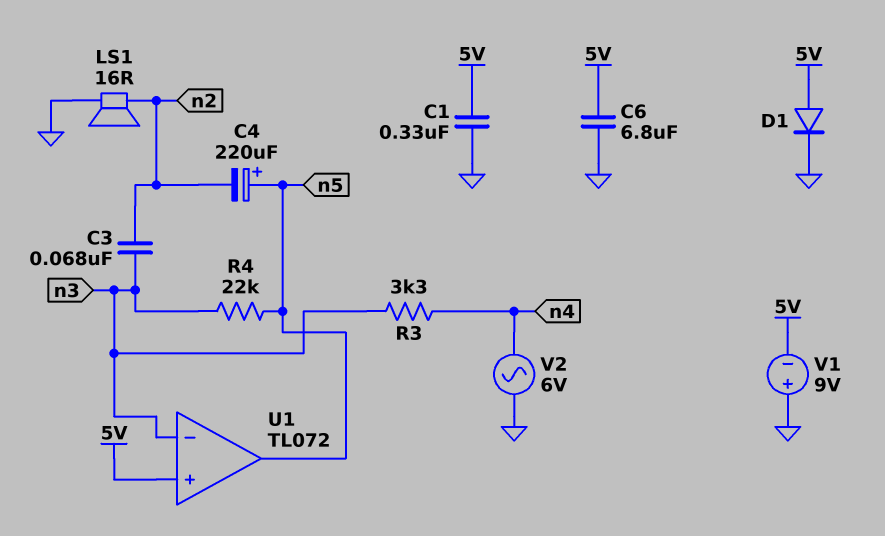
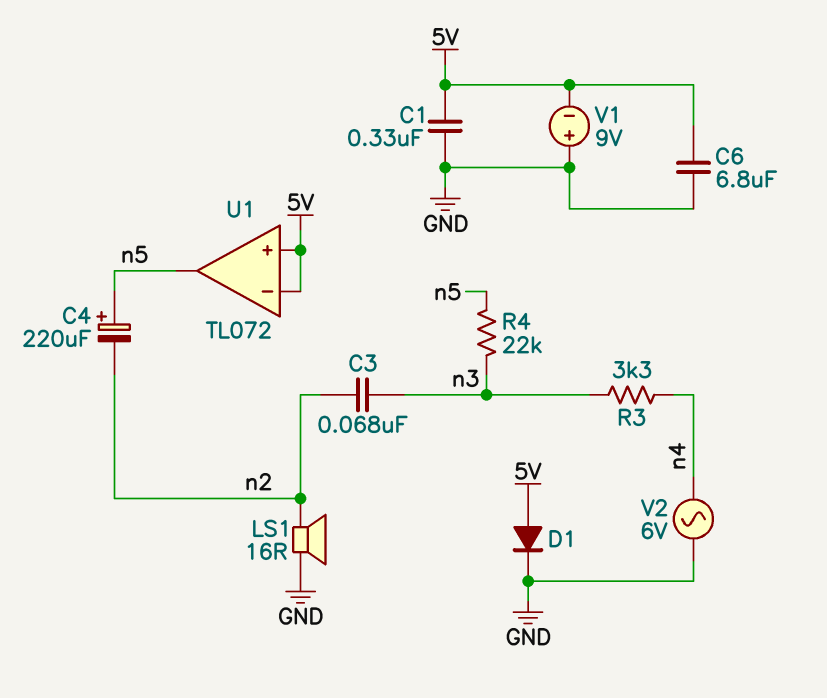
U1 pin in-: n3 -> 5V

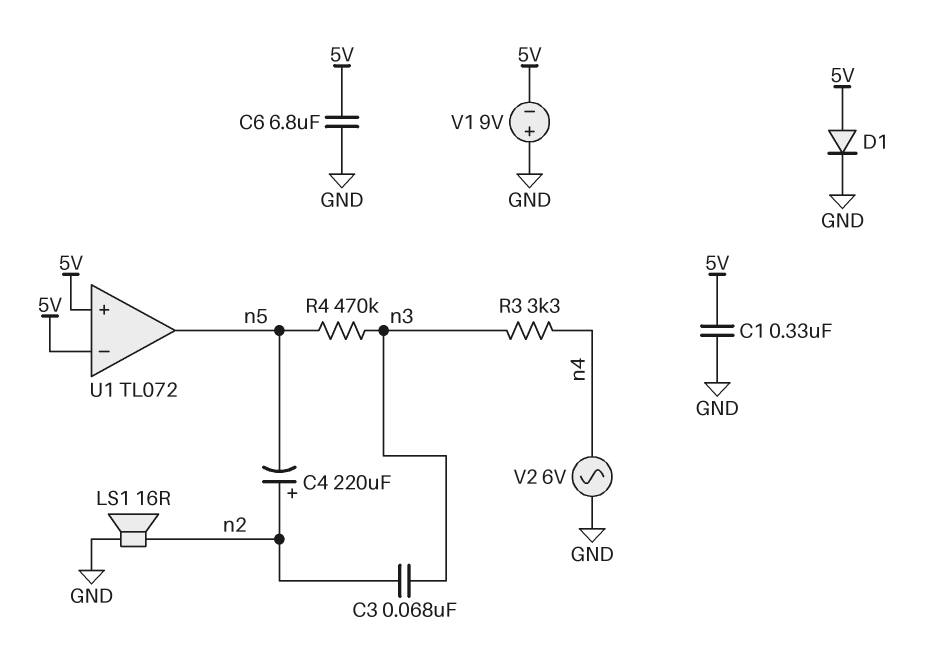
C4: 220uF (plus n5, minus n2) -> 220uF (plus n2, minus n5)
R4: 22k (n3, n5) -> 470k (n3, n5)

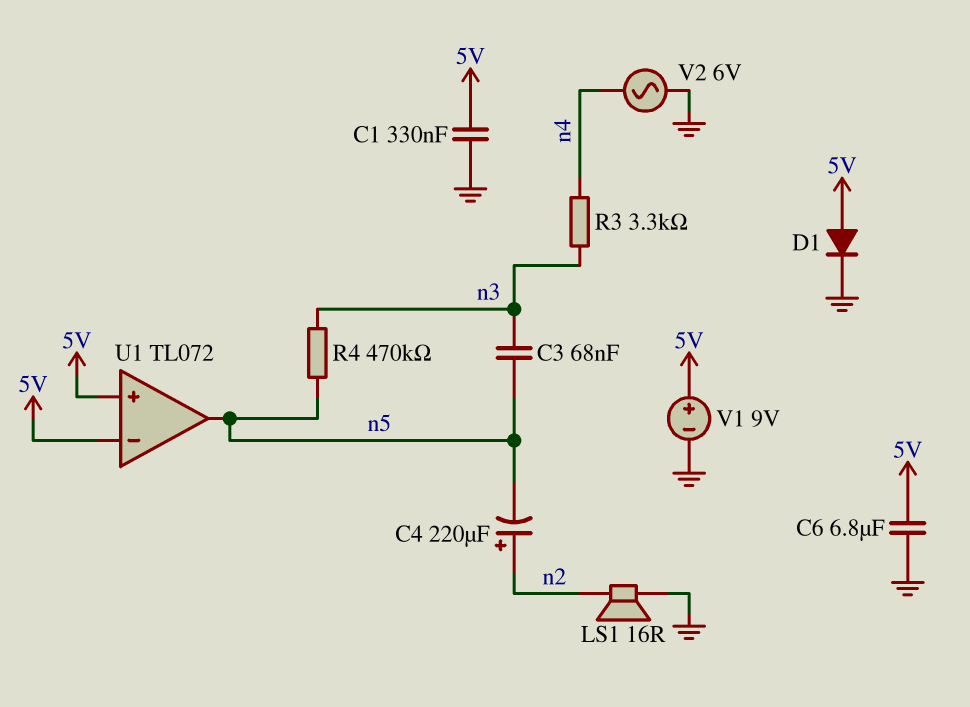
C3: 68nF (n2, n3) -> 68nF (n3, n5)
V1: 9V (plus GND, minus 5V) -> 9V (plus 5V, minus GND)

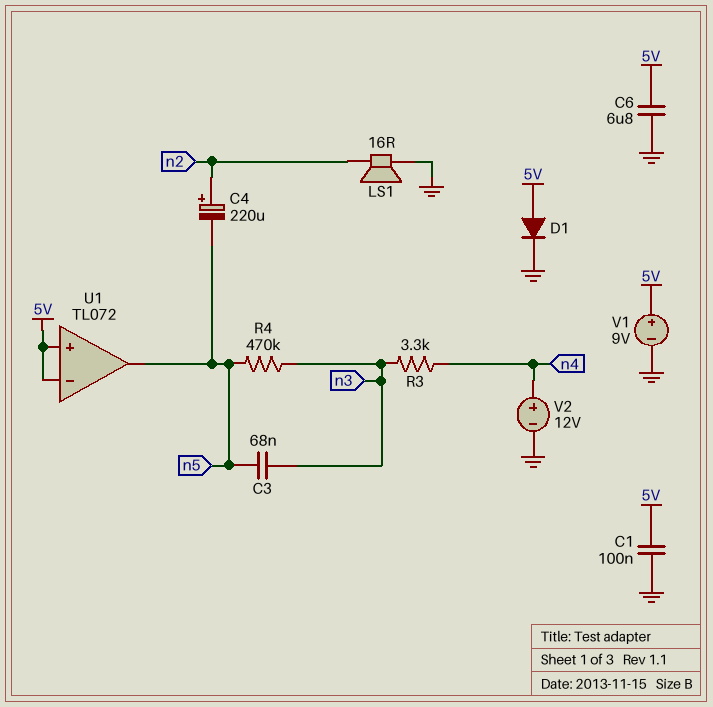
C1: 330nF (5V, GND) -> 100nF (5V, GND)
V2: AC 6V (GND, n4) -> 12V (plus n4, minus GND)

